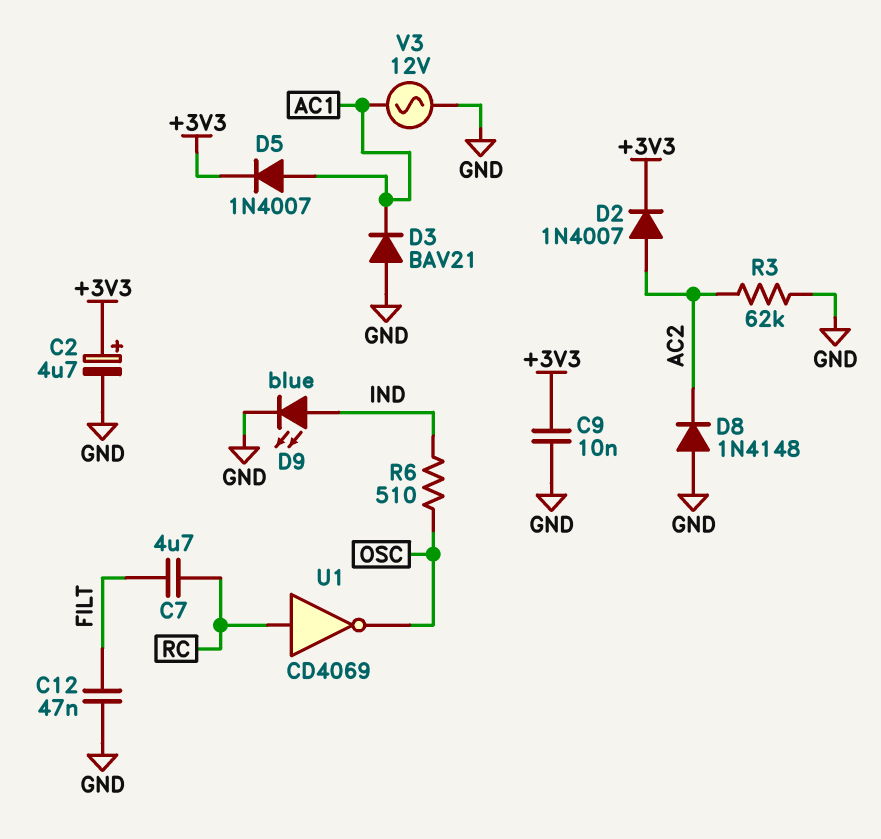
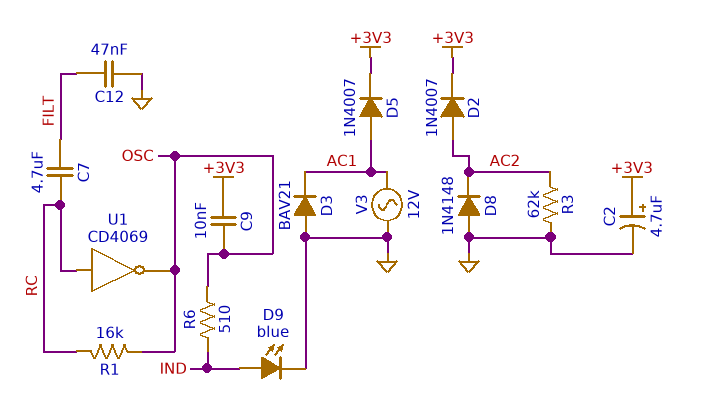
C9: 10nF (+3V3, GND) -> 10nF (+3V3, OSC)
R1: none -> 16k (OSC, RC)

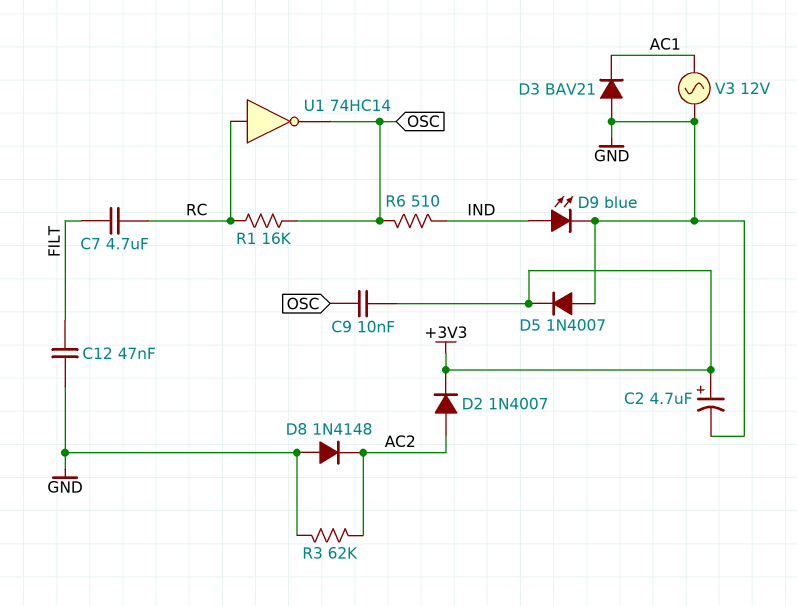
D5: diode 1N4007 (A AC1, K +3V3) -> diode 1N4007 (A GND, K +3V3)
U1: NOT CD4069 (in RC, out OSC) -> NOT 74HC14 (in RC, out OSC)

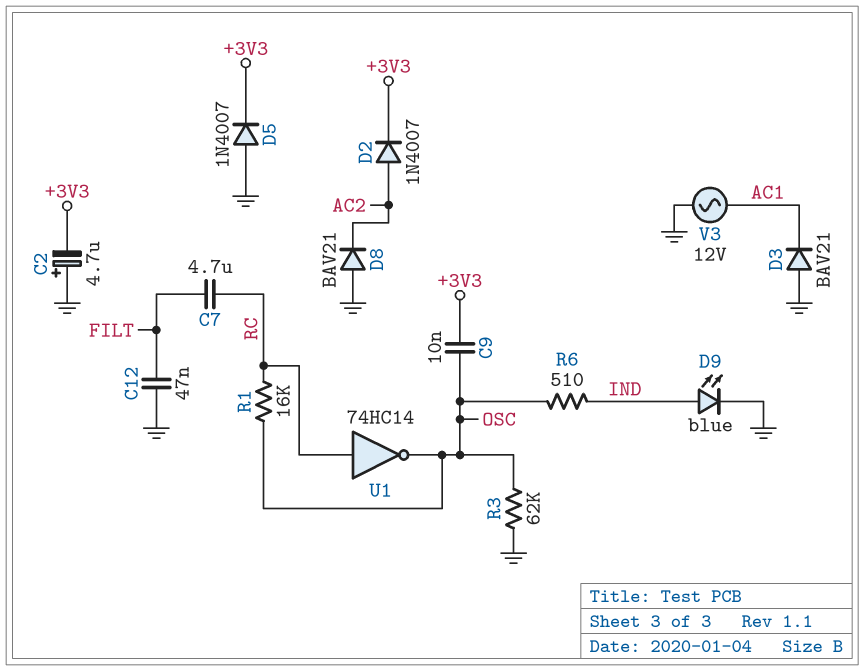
C2: 4.7uF (plus +3V3, minus GND) -> 4.7uF (plus GND, minus +3V3)
D8: diode 1N4148 (A GND, K AC2) -> diode BAV21 (A GND, K AC2)
R3: 62k (AC2, GND) -> 62k (GND, OSC)

